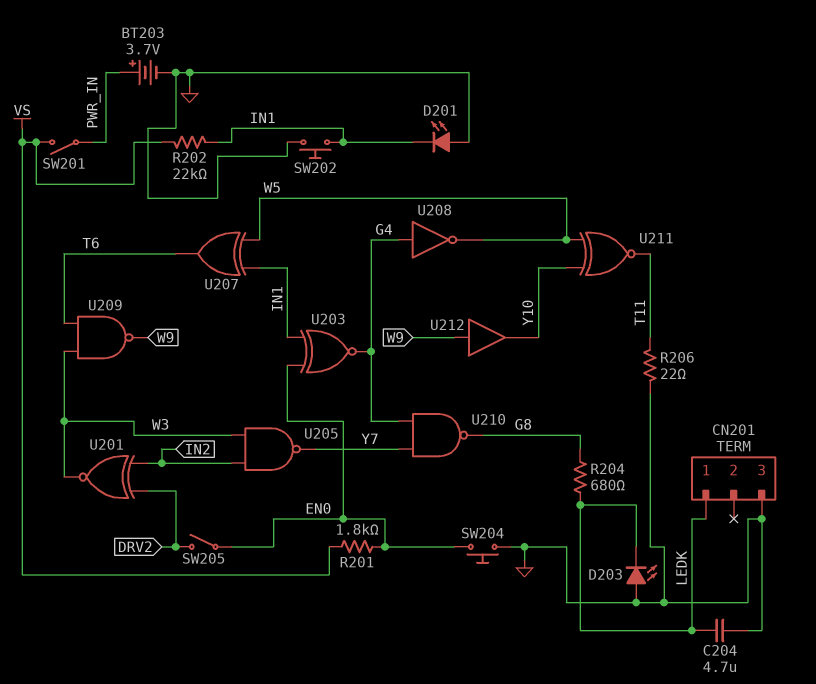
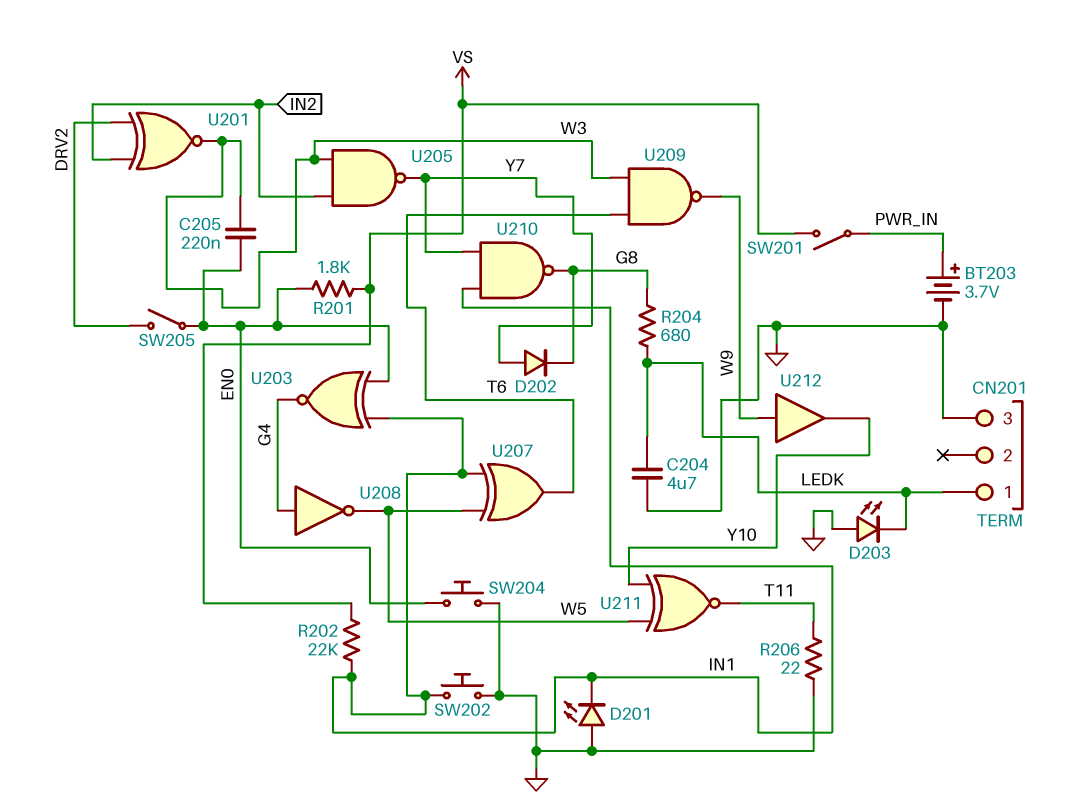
C205: none -> 220nF (EN0, W3)
D202: none -> diode (A Y7, K G8)
U210: NAND (in G4, in Y7, out G8) -> NAND (in IN1, in Y7, out G8)

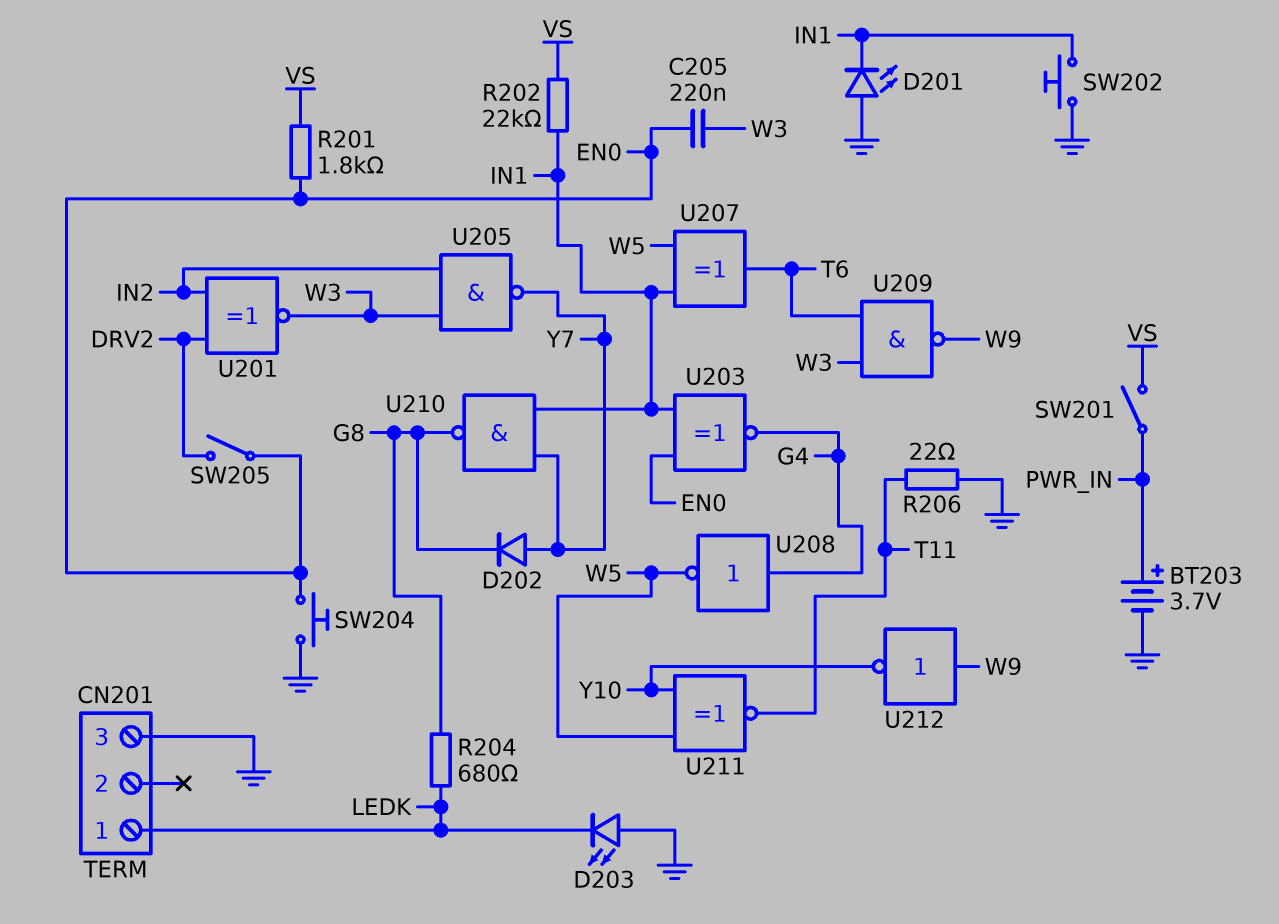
C204: 4.7uF (GND, LEDK) -> none
U212: buffer (in W9, out Y10) -> NOT (in W9, out Y10)

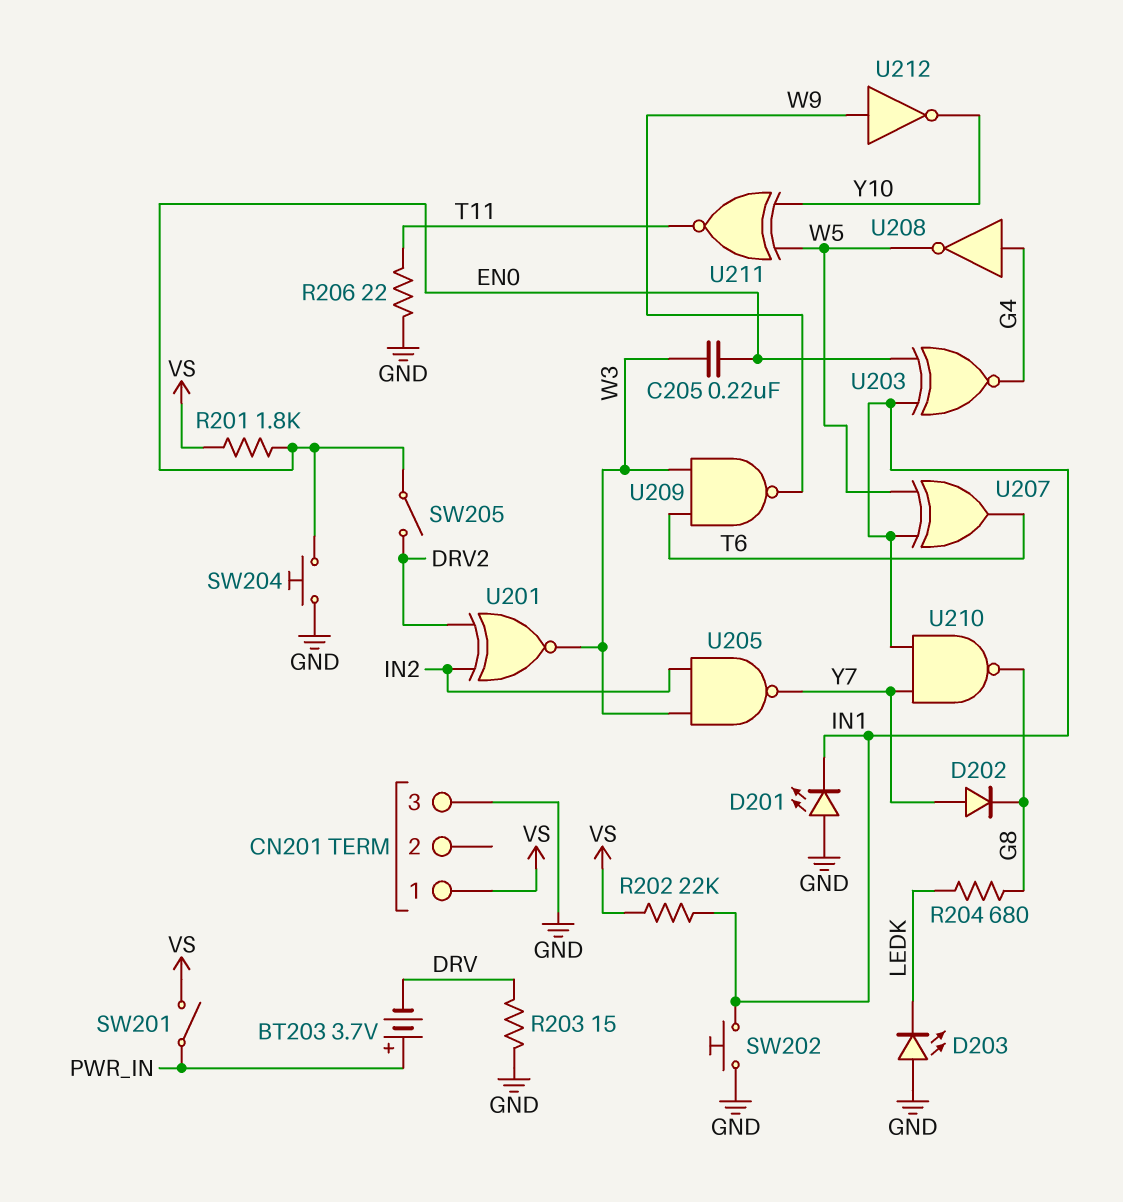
BT203: 3.7V (plus PWR_IN, minus GND) -> 3.7V (plus PWR_IN, minus DRV)
CN201 pin 1: LEDK -> VS
R203: none -> 15 (DRV, GND)

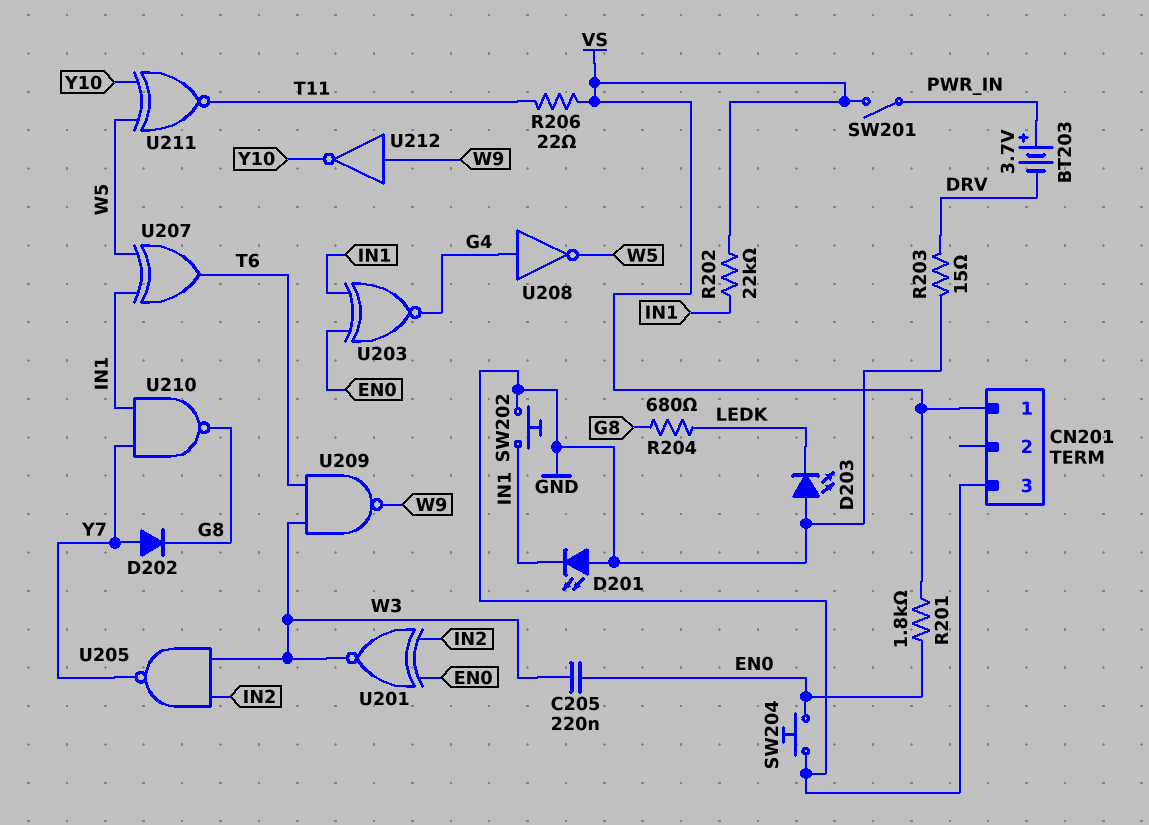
R206: 22 (GND, T11) -> 22 (T11, VS)
SW205: switch (DRV2, EN0) -> none
U201: XNOR (in DRV2, in IN2, out W3) -> XNOR (in EN0, in IN2, out W3)

